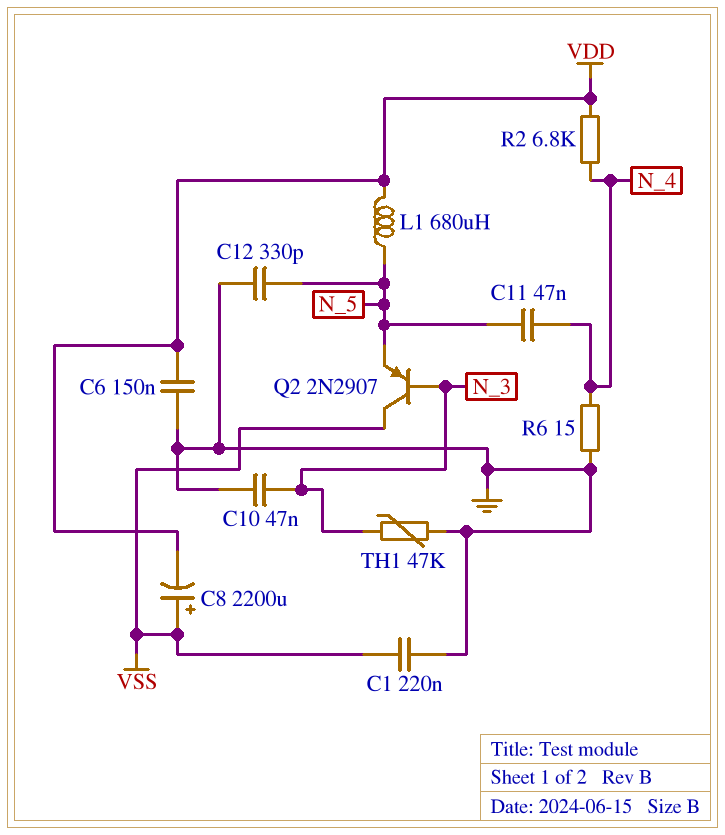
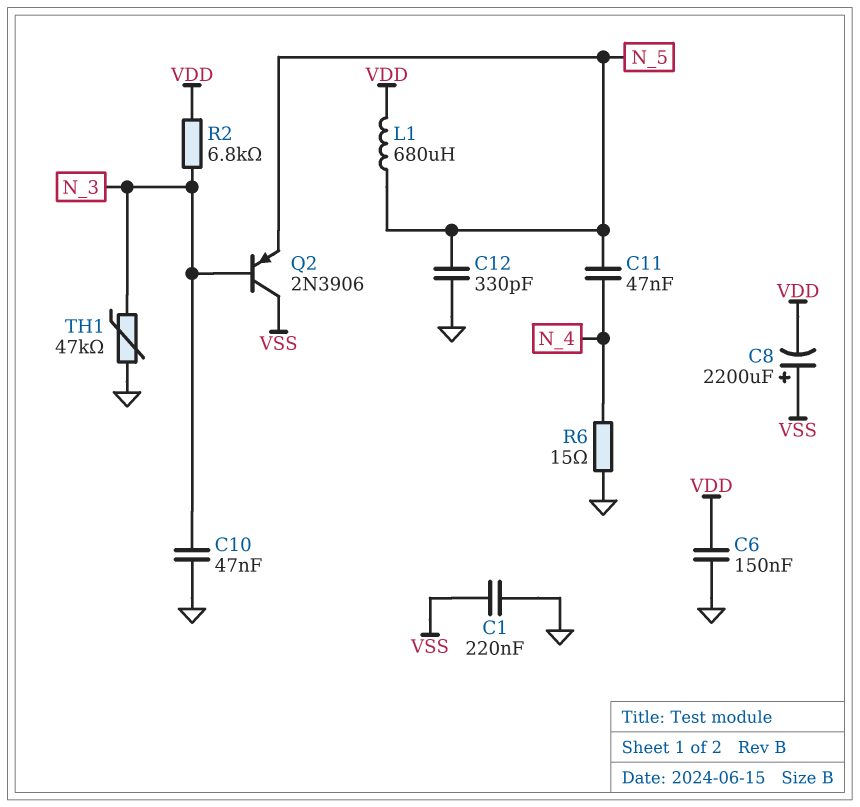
Q2: PNP 2N2907 (B N_3, C VSS, E N_5) -> PNP 2N3906 (B N_3, C VSS, E N_5)
R2: 6.8k (N_4, VDD) -> 6.8k (N_3, VDD)

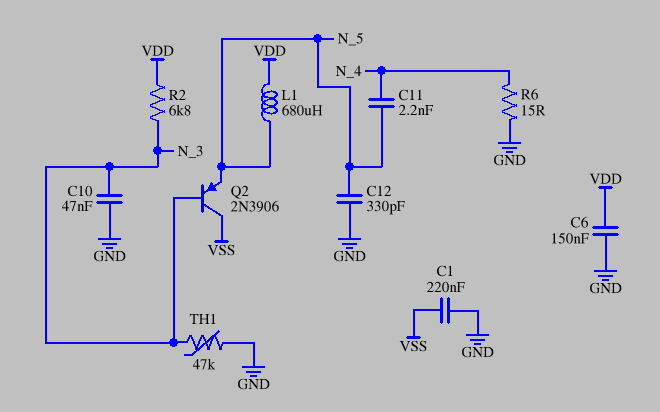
C8: 2200uF (plus VSS, minus VDD) -> none
C11: 47nF (N_4, N_5) -> 2.2nF (N_4, N_5)

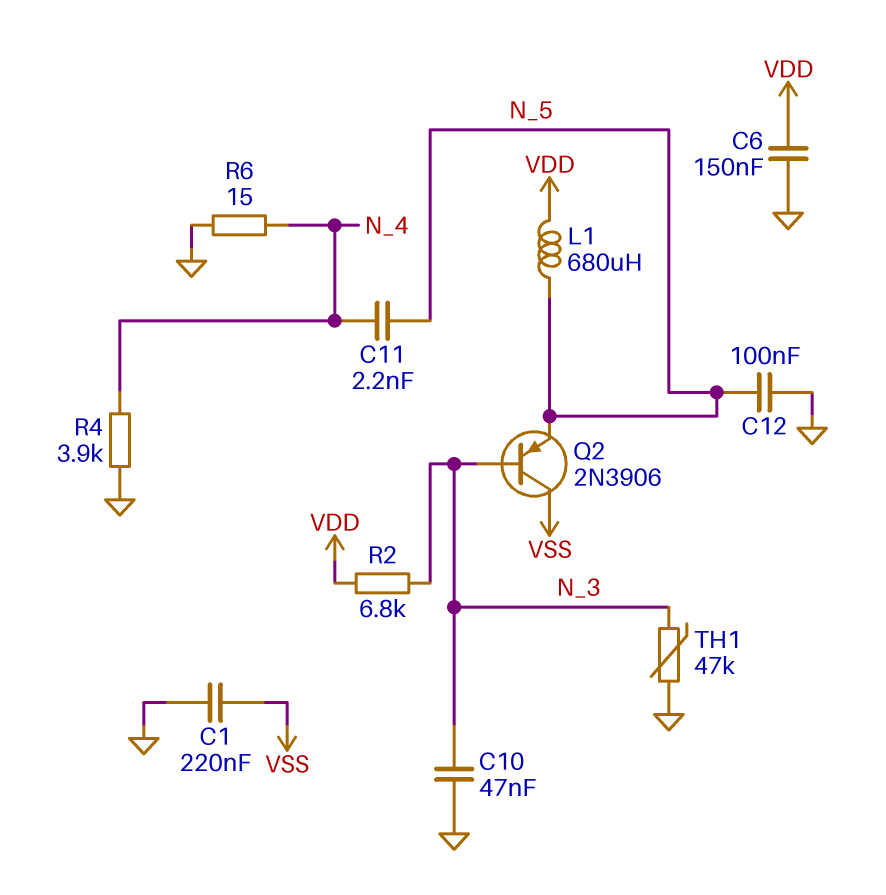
C12: 330pF (GND, N_5) -> 100nF (GND, N_5)
R4: none -> 3.9k (GND, N_4)

